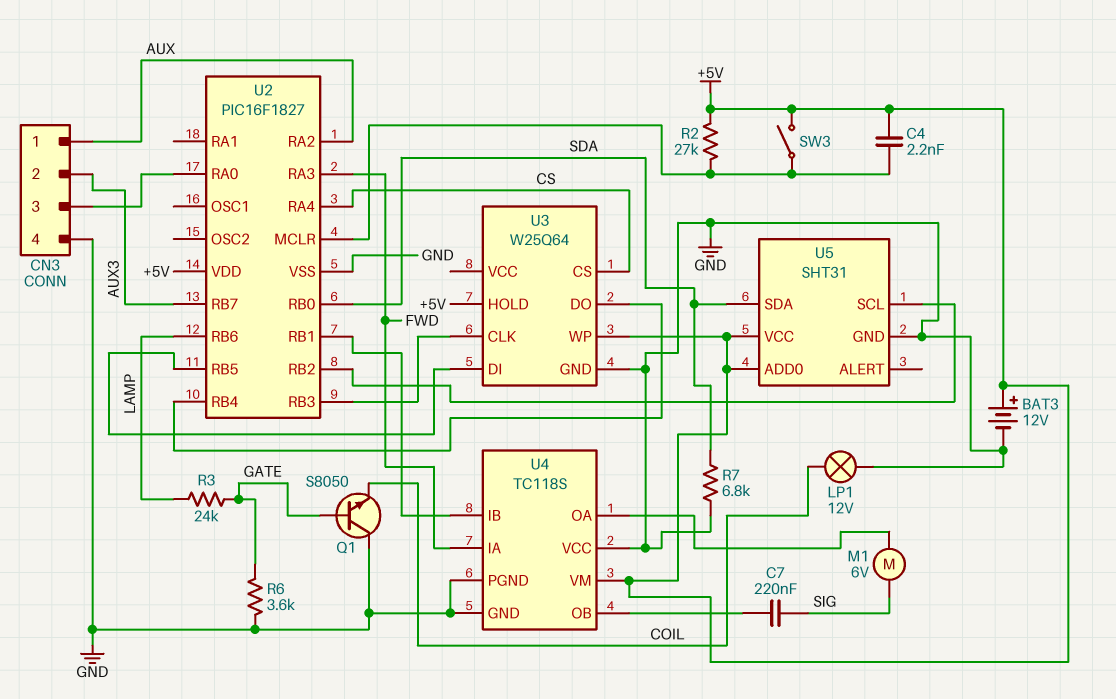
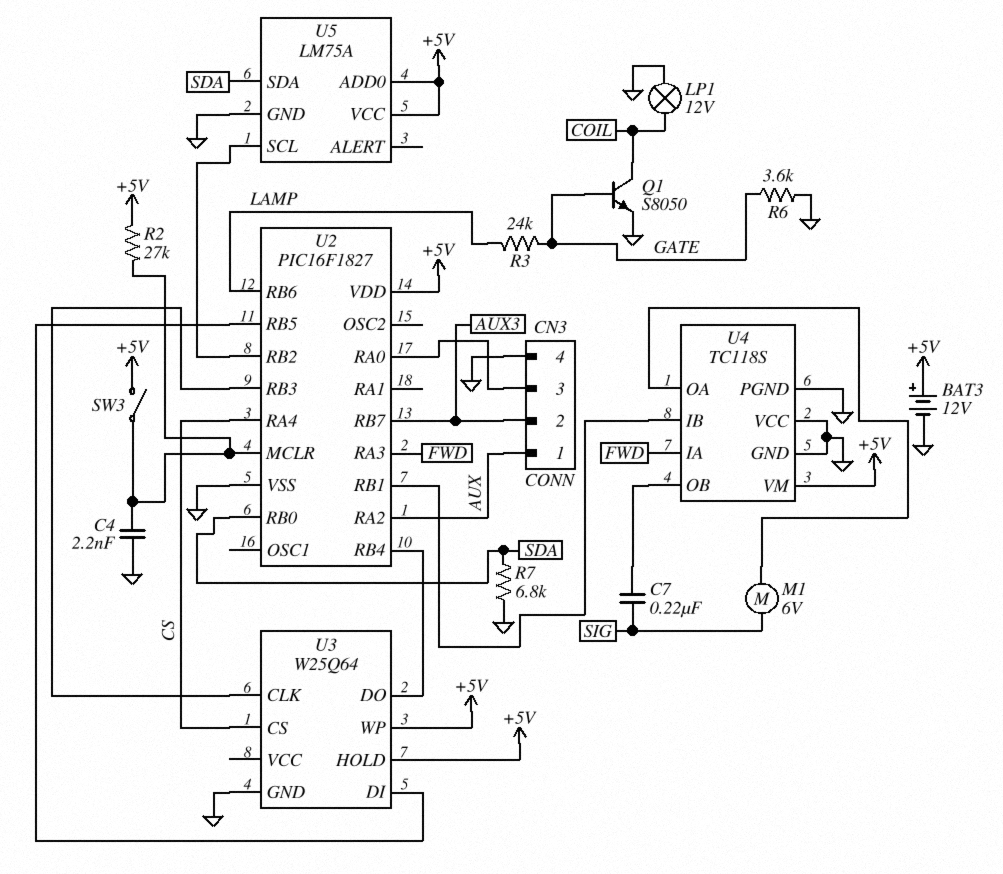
C4: 2.2nF (+5V, U2/MCLR) -> 2.2nF (GND, U2/MCLR)
Q1: NPN S8050 (B GATE, C GND, E COIL) -> NPN S8050 (B GATE, C COIL, E GND)
U5: SHT31 -> LM75A

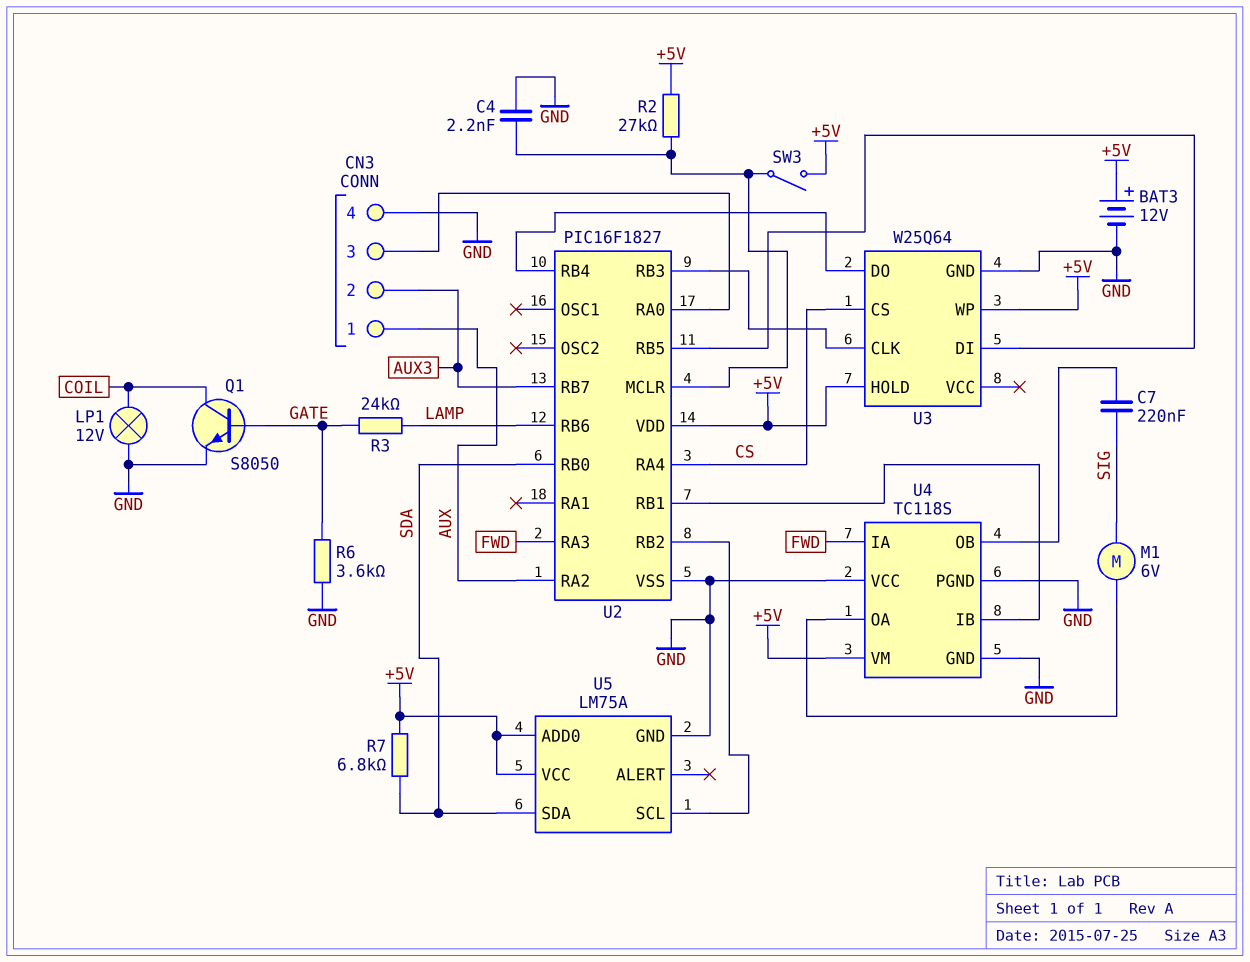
R7: 6.8k (GND, SDA) -> 6.8k (+5V, SDA)

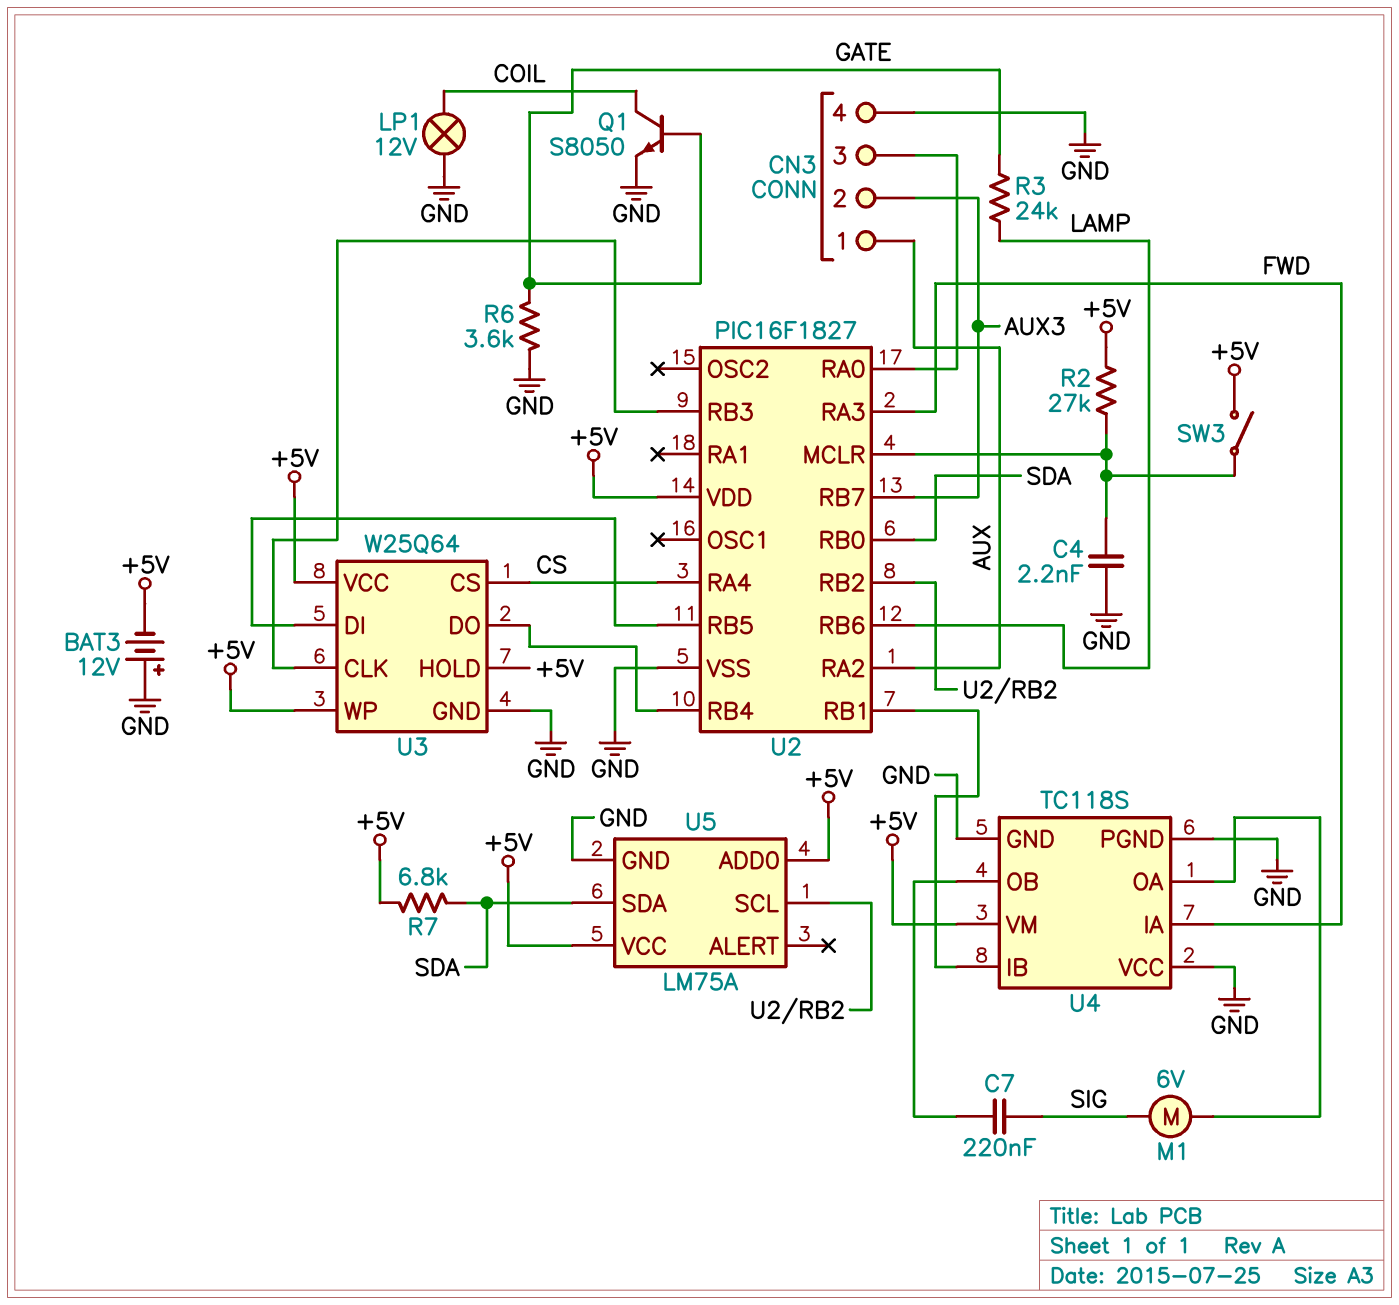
BAT3: 12V (plus +5V, minus GND) -> 12V (plus GND, minus +5V)
U3 pin VCC: none -> +5V

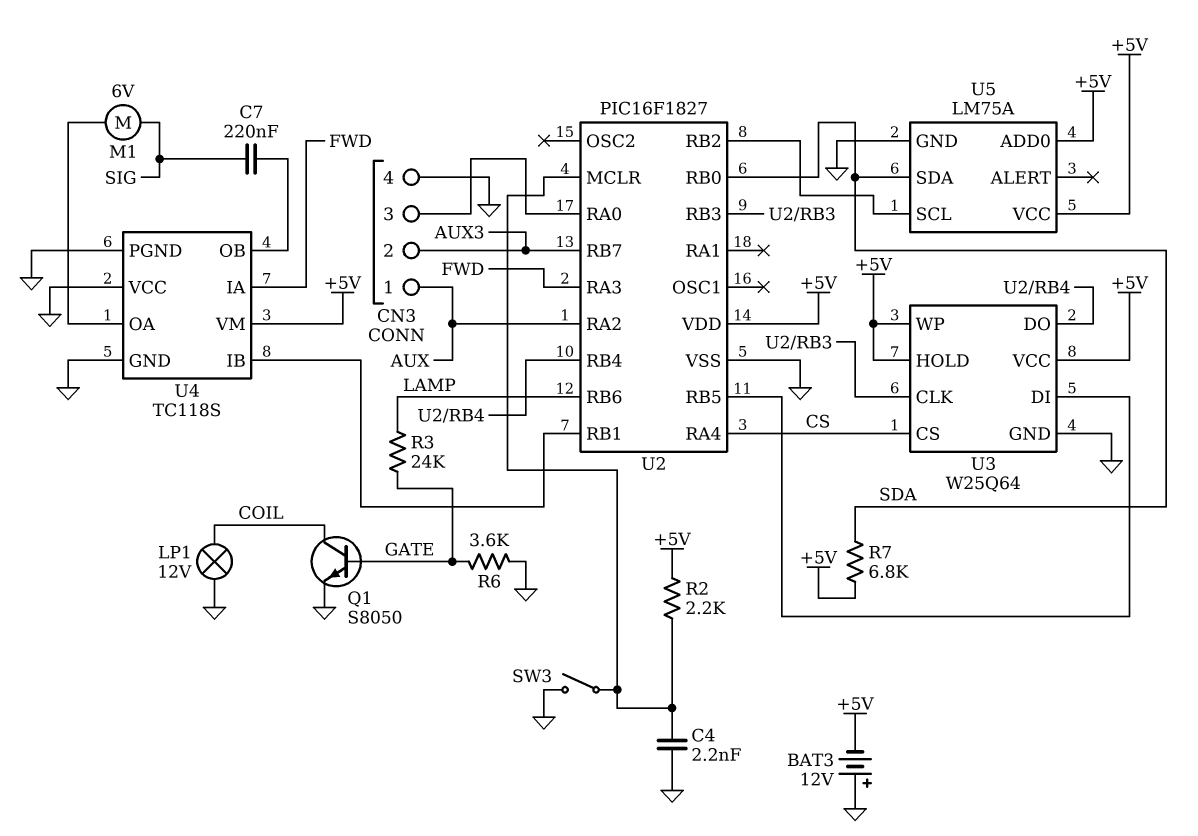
R2: 27k (+5V, U2/MCLR) -> 2.2k (+5V, U2/MCLR)
SW3: switch (+5V, U2/MCLR) -> switch (GND, U2/MCLR)

